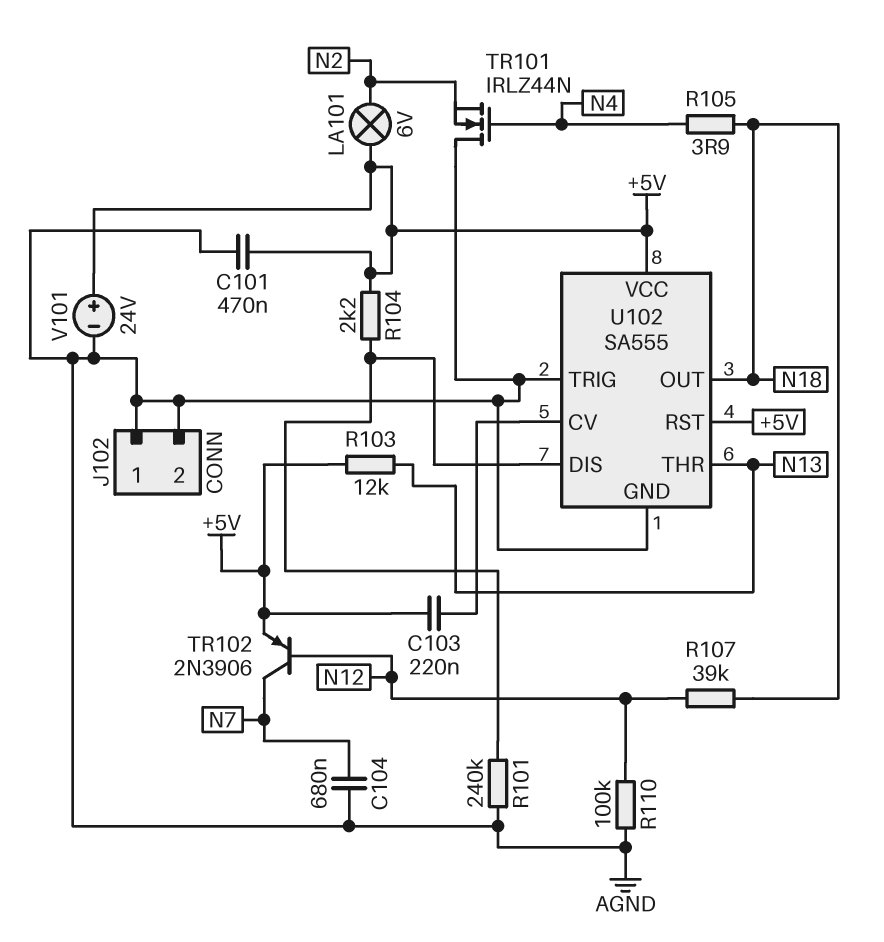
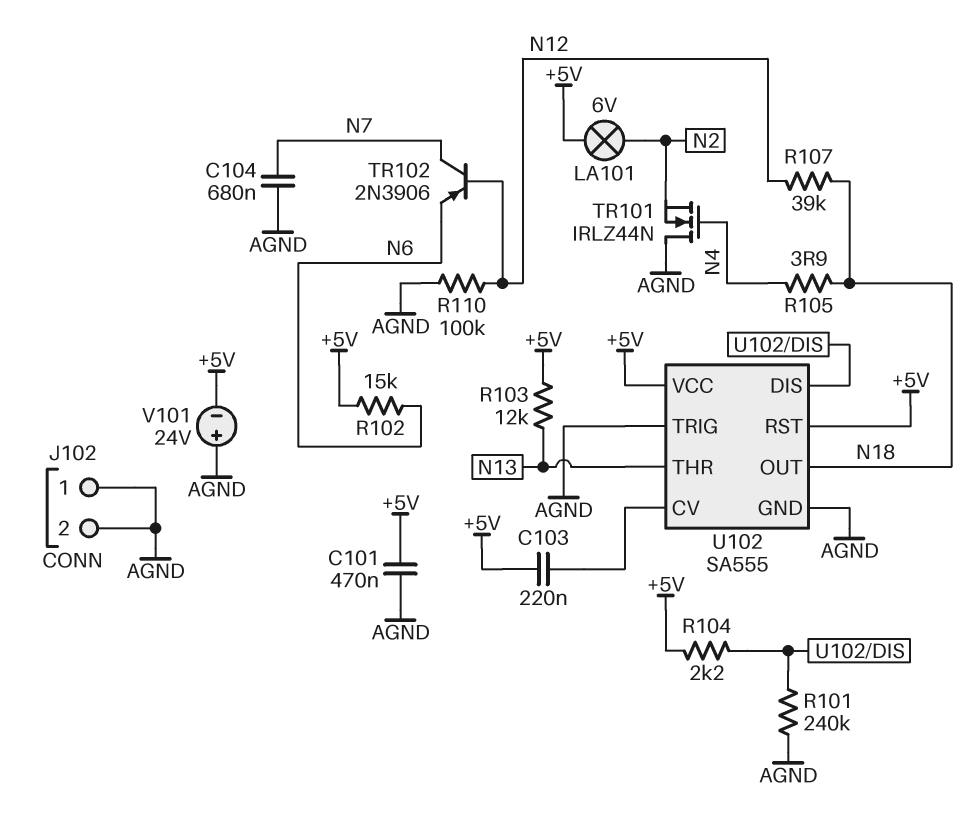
R102: none -> 15k (+5V, N6)
TR102: PNP 2N3906 (B N12, C N7, E +5V) -> PNP 2N3906 (B N12, C N7, E N6)
V101: 24V (plus +5V, minus AGND) -> 24V (plus AGND, minus +5V)

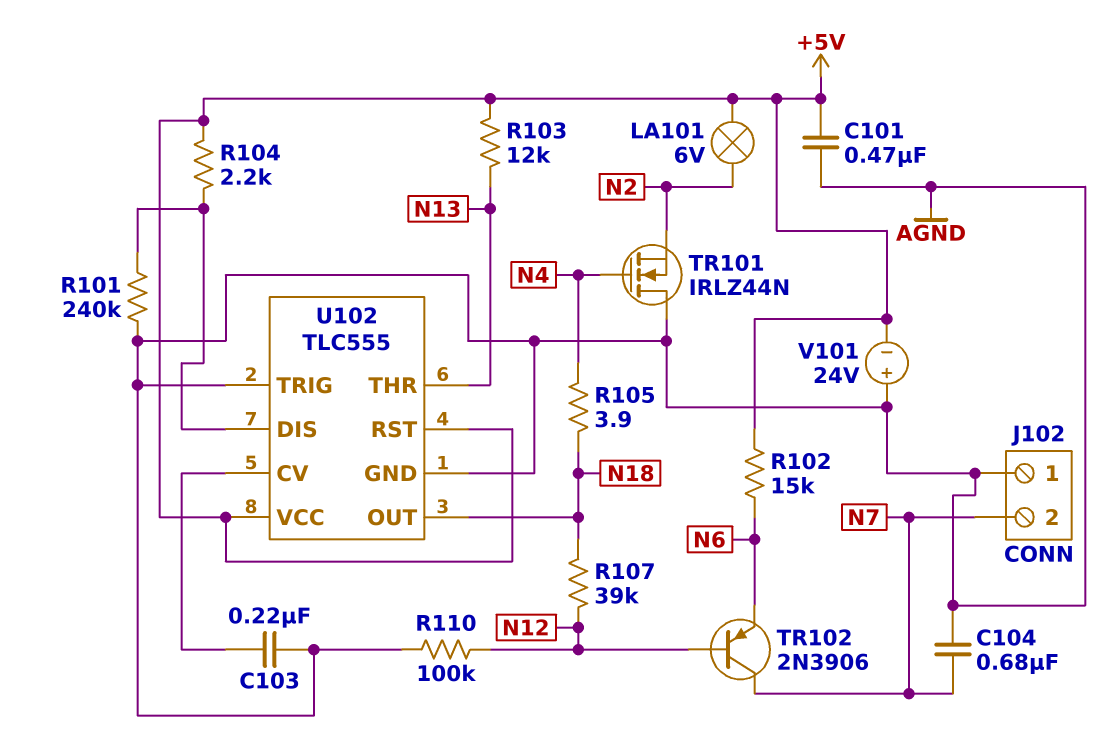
C103: 220nF (+5V, U102/CV) -> 220nF (AGND, U102/CV)
J102 pin 2: AGND -> N7
U102: SA555 -> TLC555

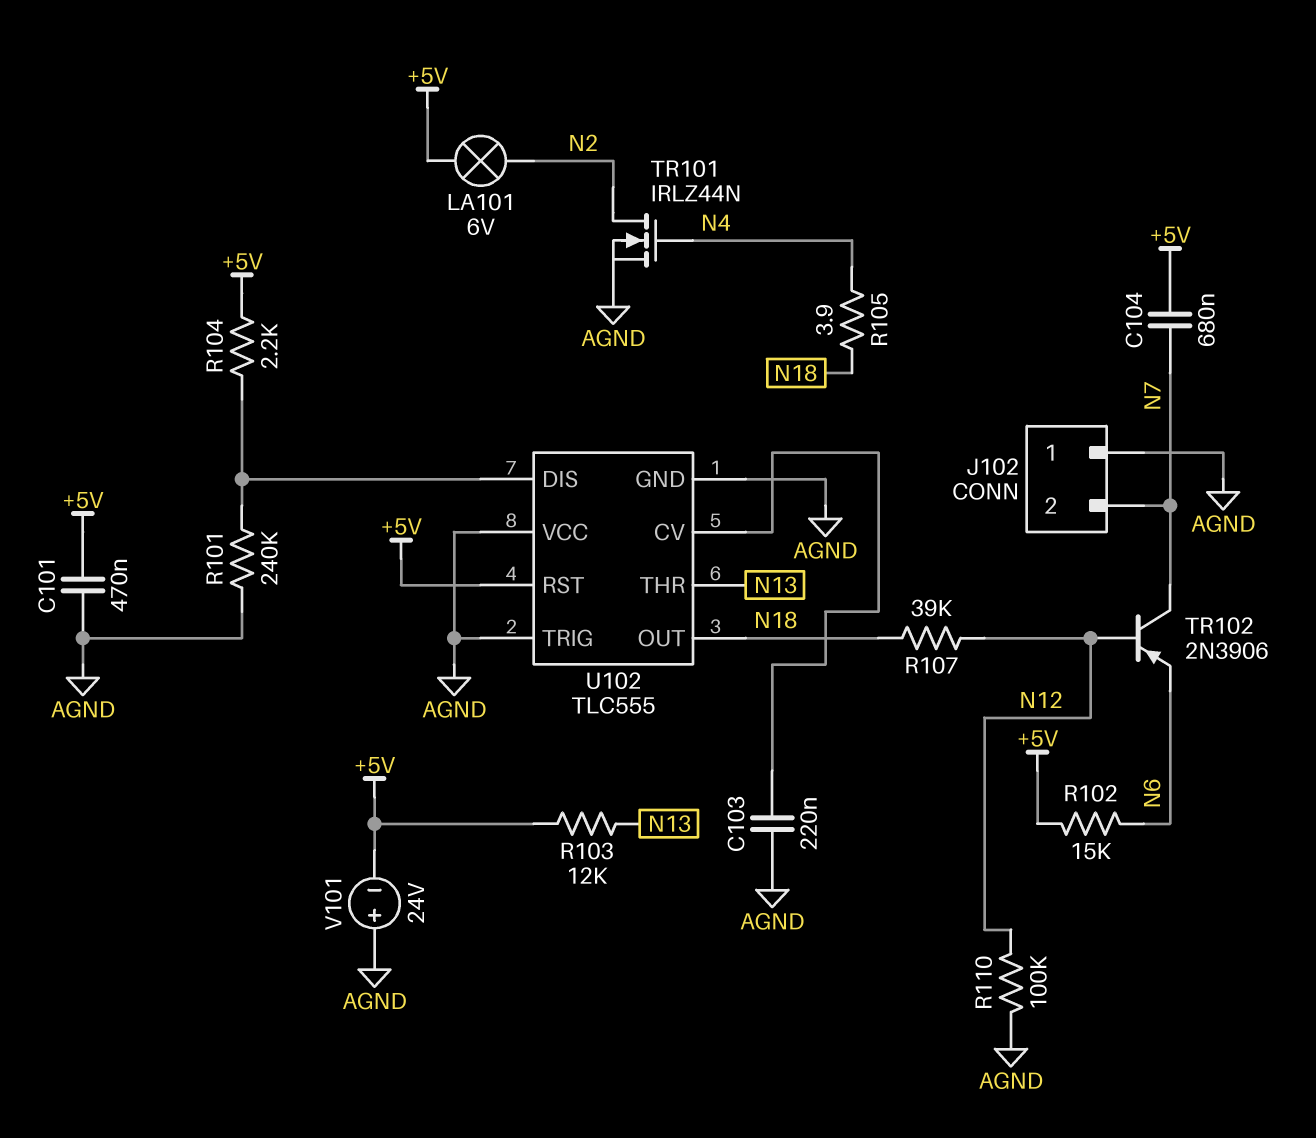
C104: 680nF (AGND, N7) -> 680nF (+5V, N7)
TR101: NMOS IRLZ44N (G N4, D AGND, S N2) -> NMOS IRLZ44N (G N4, D N2, S AGND)
U102 pin VCC: +5V -> AGND

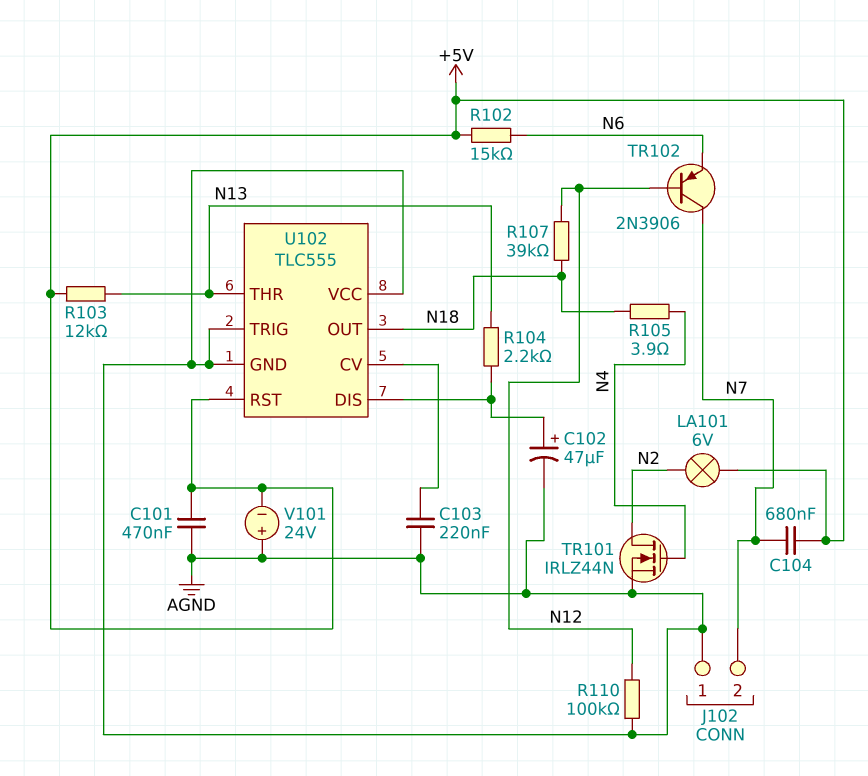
C102: none -> 47uF (plus U102/DIS, minus AGND)
R101: 240k (AGND, U102/DIS) -> none
R104: 2.2k (+5V, U102/DIS) -> 2.2k (N13, U102/DIS)

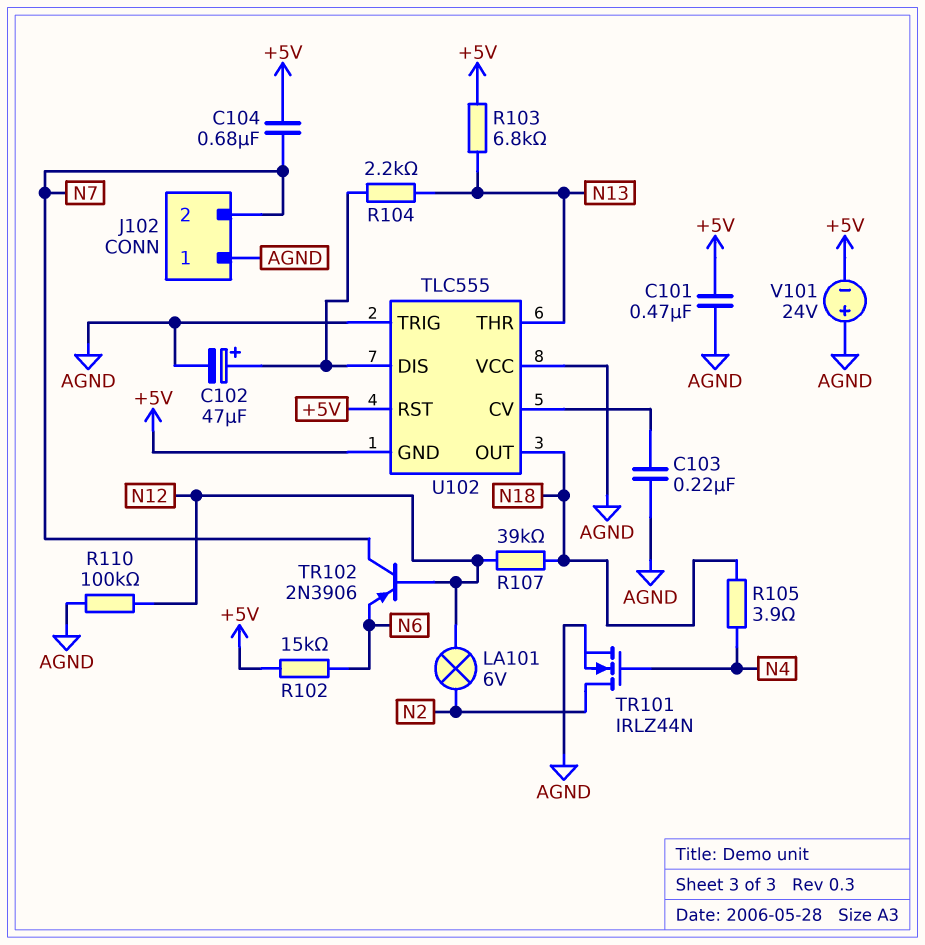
LA101: lamp 6V (+5V, N2) -> lamp 6V (N2, N12)
R103: 12k (+5V, N13) -> 6.8k (+5V, N13)
U102 pin GND: AGND -> +5V

